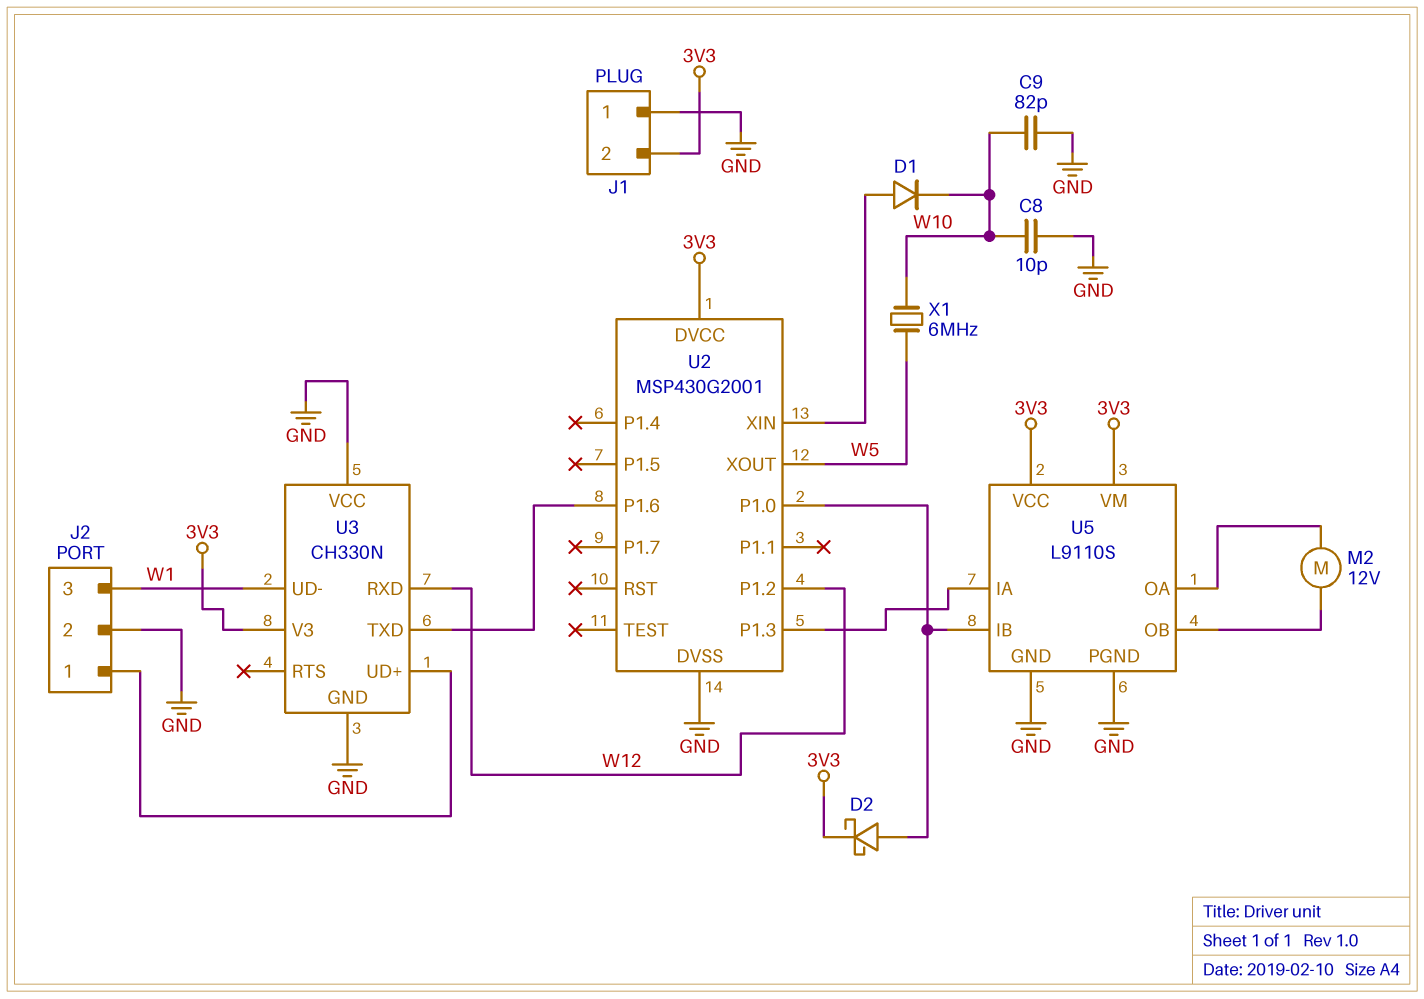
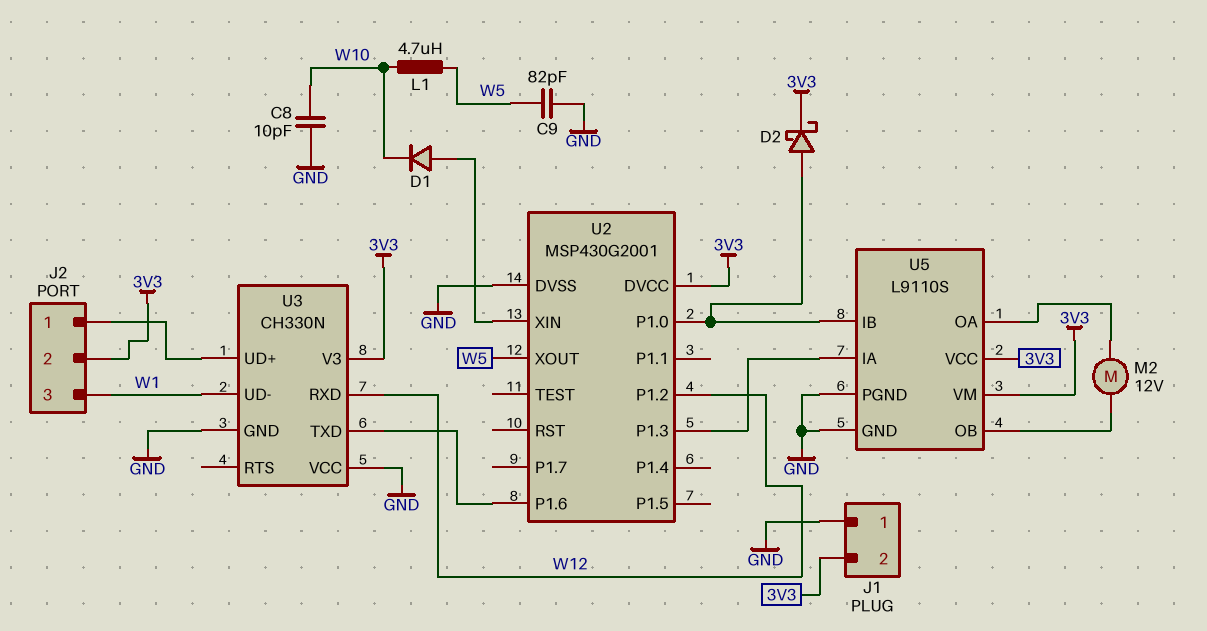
C9: 82pF (GND, W10) -> 82pF (GND, W5)
J2 pin 2: GND -> 3V3
L1: none -> 4.7uH (W5, W10)
X1: 6MHz (W5, W10) -> none

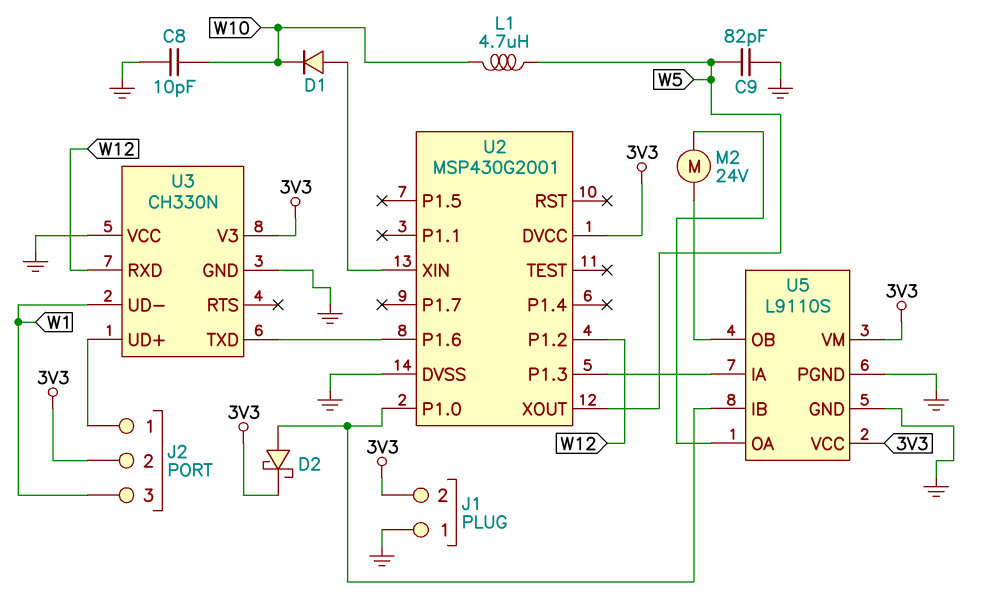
M2: motor 12V (U5/OA, U5/OB) -> motor 24V (U5/OA, U5/OB)

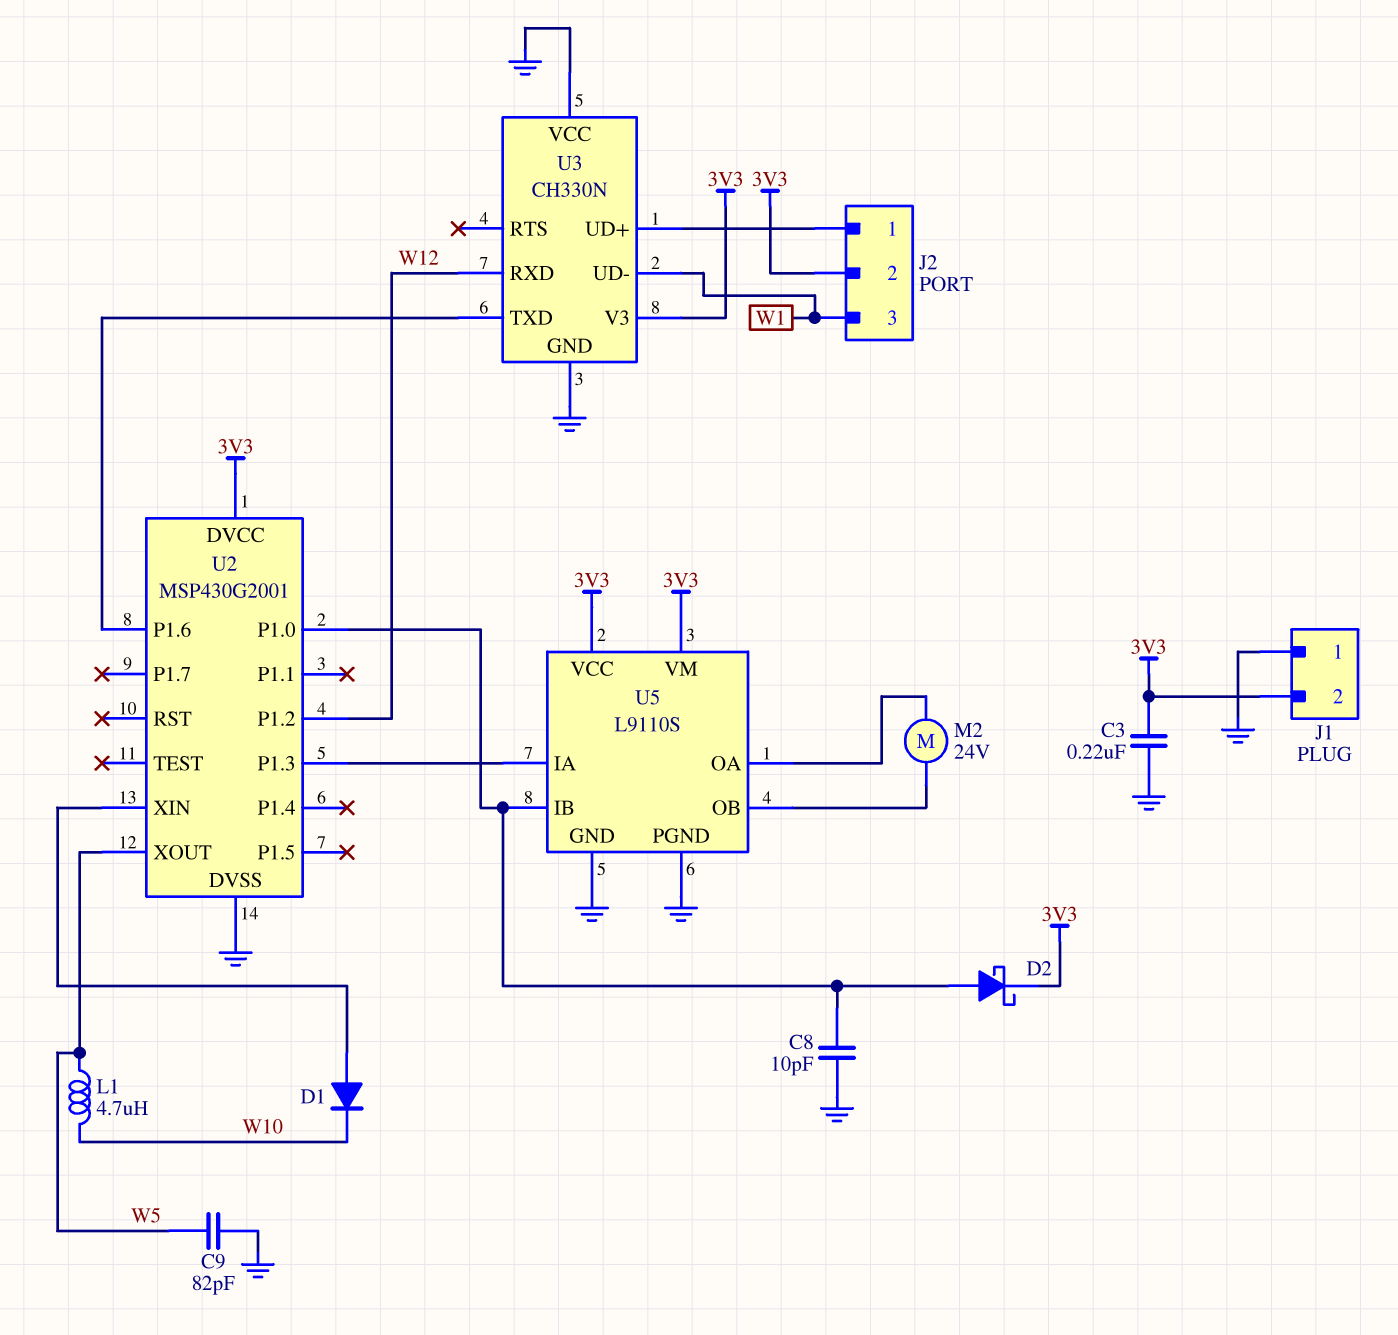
C3: none -> 220nF (3V3, GND)
C8: 10pF (GND, W10) -> 10pF (GND, U2/P1.0)

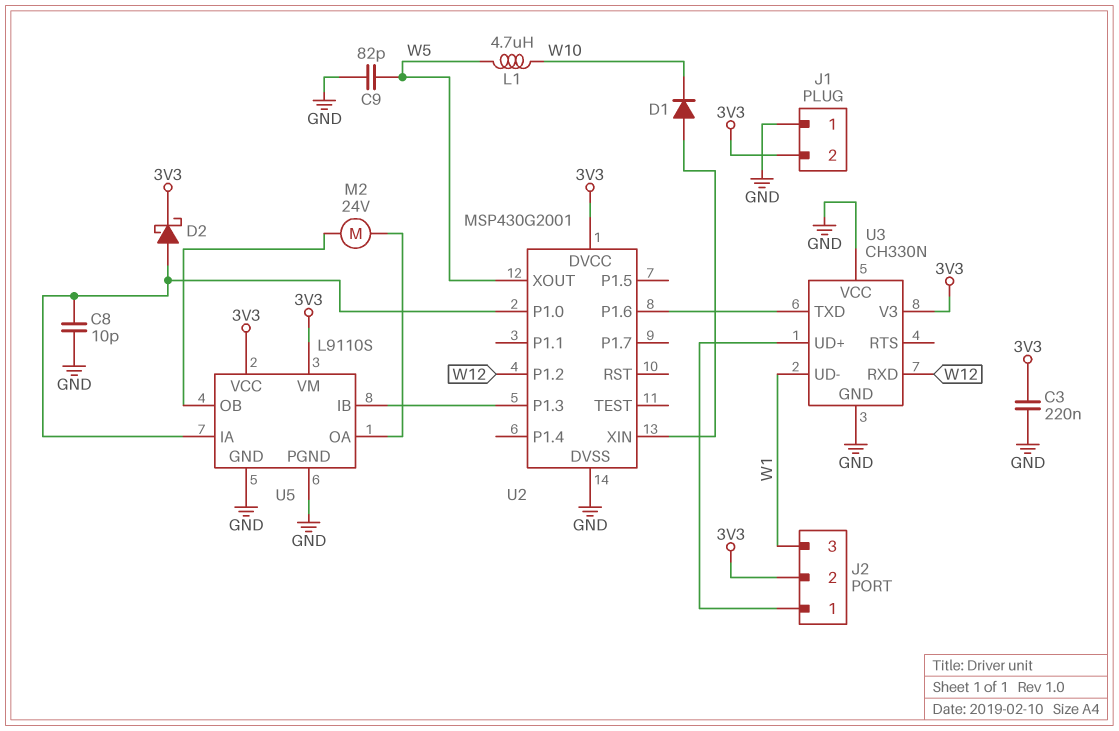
U5 pin IA: U2/P1.3 -> U2/P1.0
U5 pin IB: U2/P1.0 -> U2/P1.3

